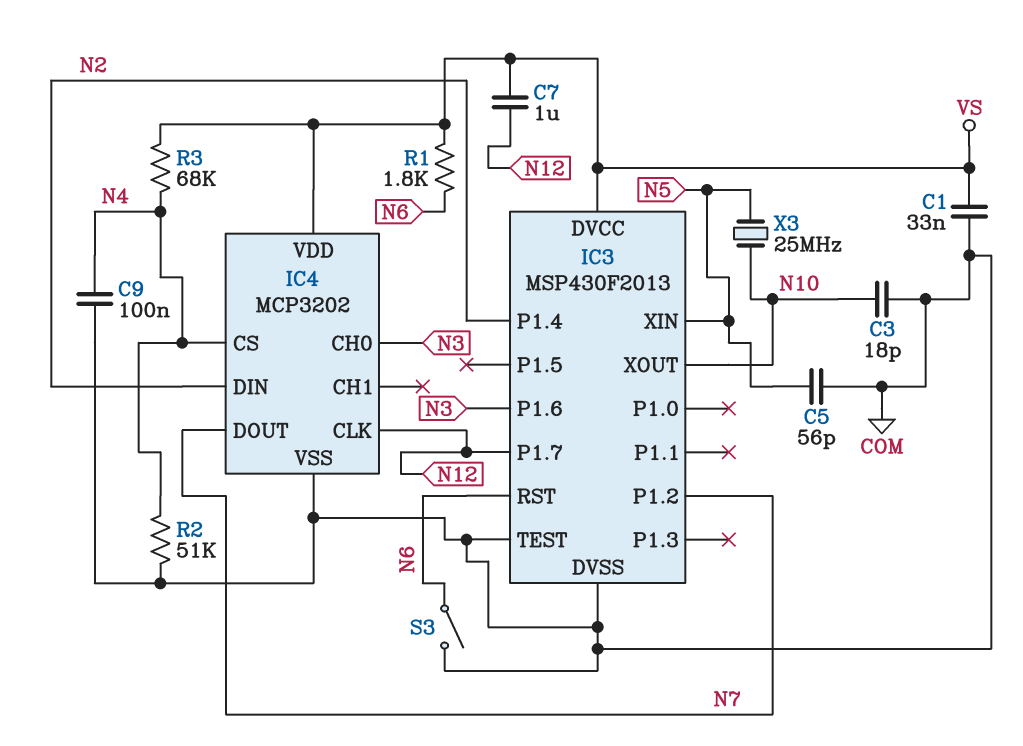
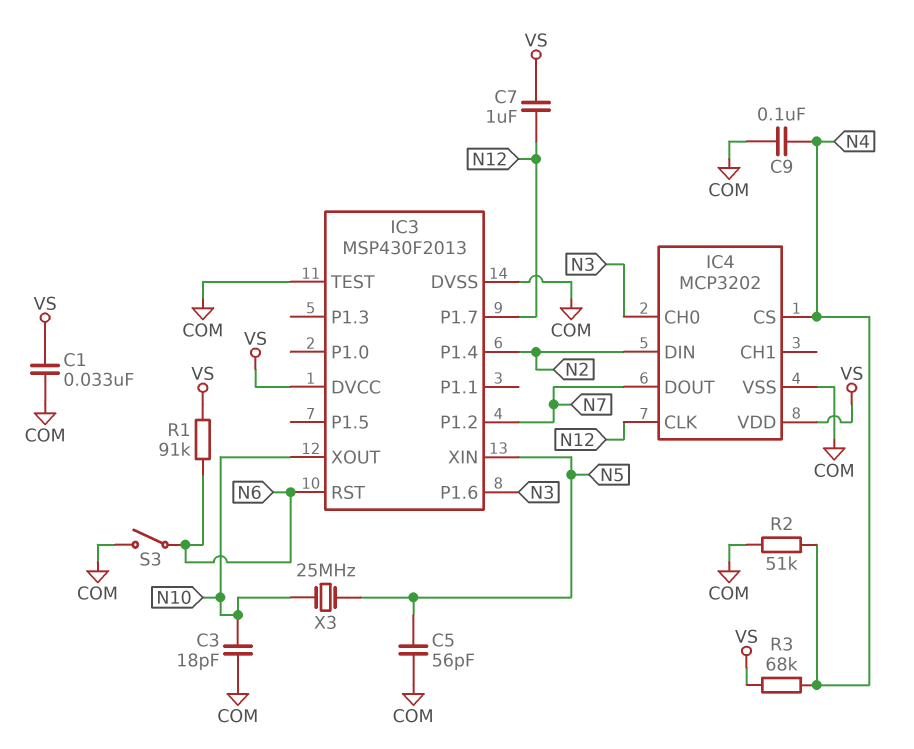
R1: 1.8k (N6, VS) -> 91k (N6, VS)

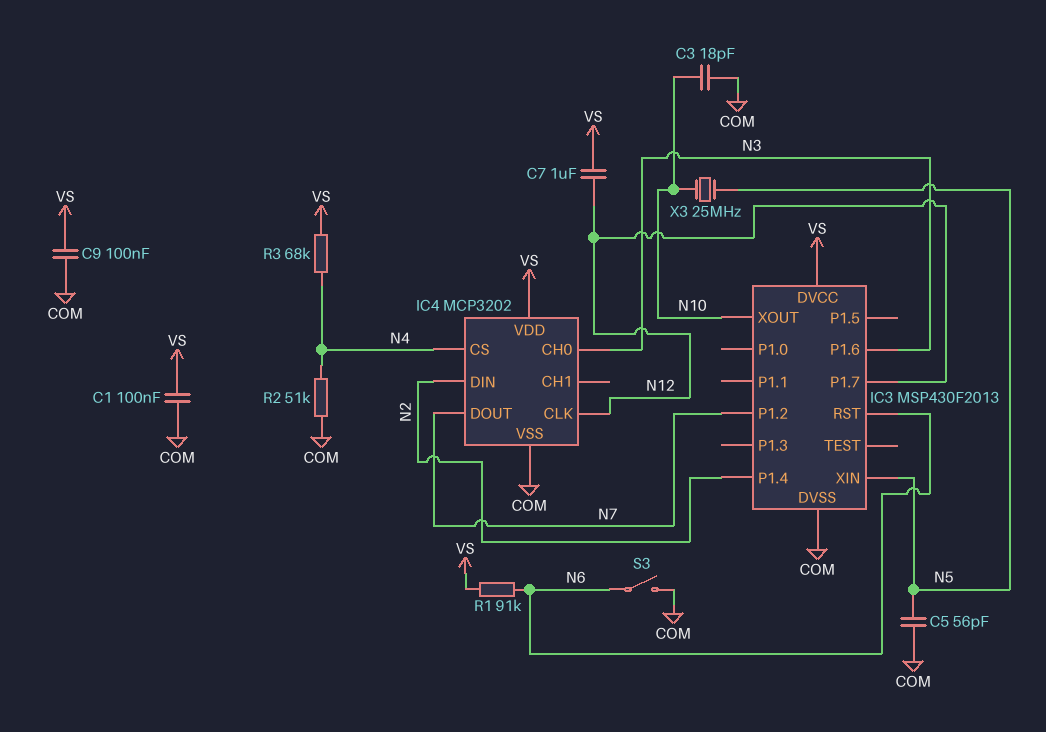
C1: 33nF (COM, VS) -> 100nF (COM, VS)
C9: 100nF (COM, N4) -> 100nF (COM, VS)
IC3 pin TEST: COM -> none

